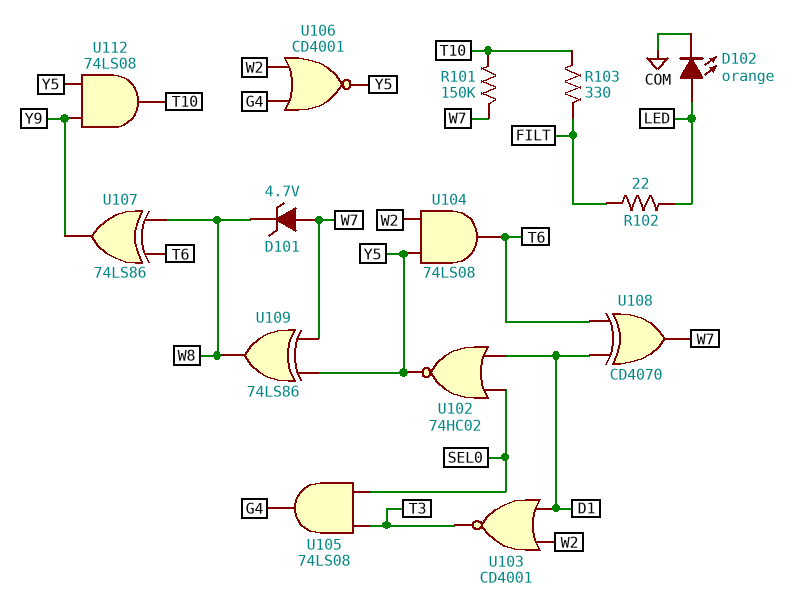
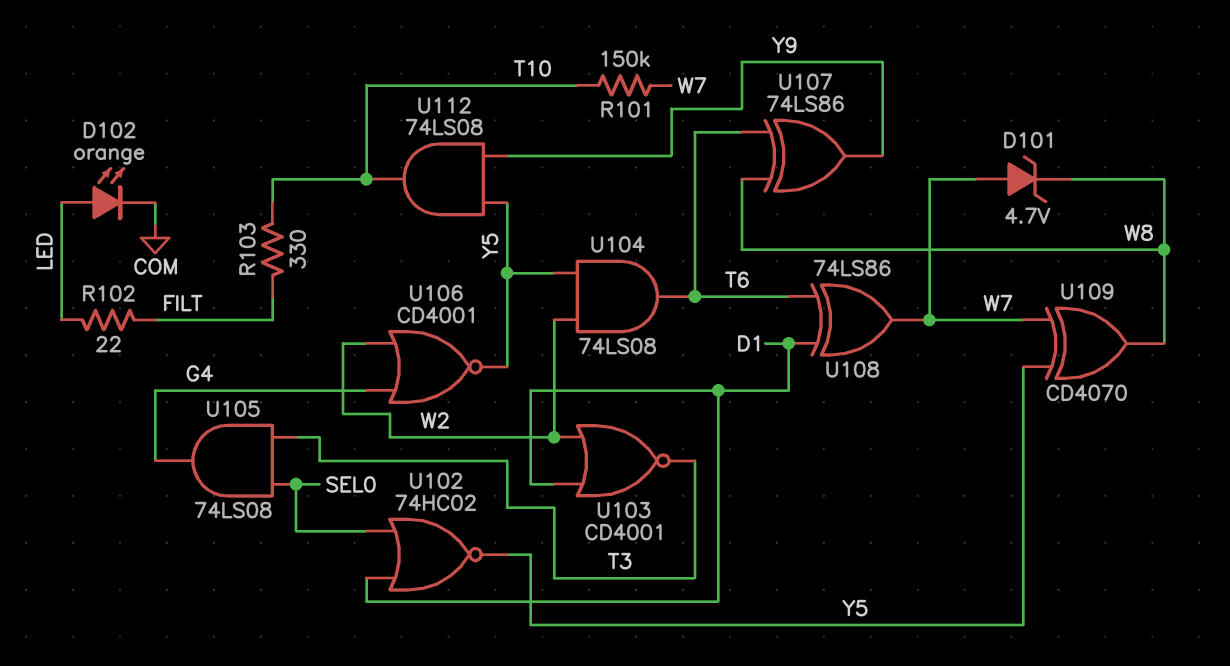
U108: XOR CD4070 (in D1, in T6, out W7) -> XOR 74LS86 (in D1, in T6, out W7)
U109: XOR 74LS86 (in W7, in Y5, out W8) -> XOR CD4070 (in W7, in Y5, out W8)

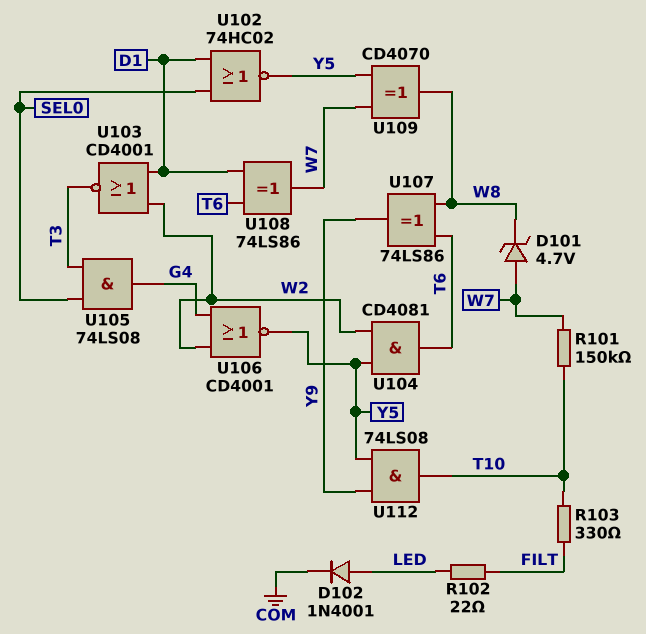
D102: LED orange (A LED, K COM) -> diode 1N4001 (A LED, K COM)
U104: AND 74LS08 (in W2, in Y5, out T6) -> AND CD4081 (in W2, in Y5, out T6)

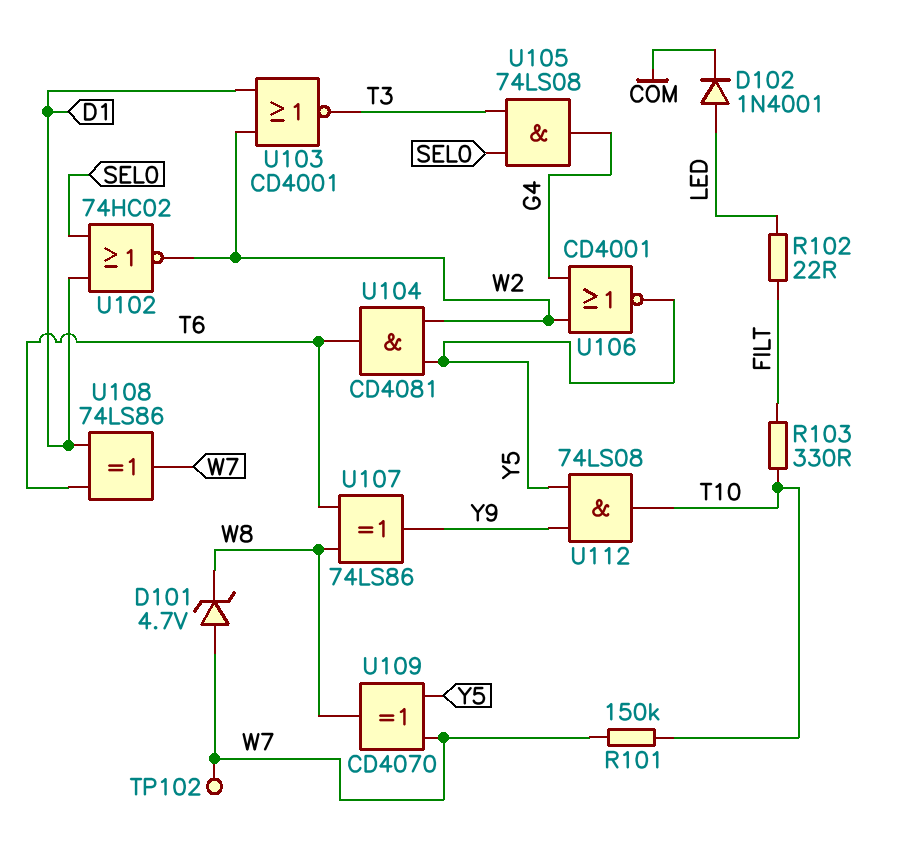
TP102: none -> test point (W7)
U102: NOR 74HC02 (in D1, in SEL0, out Y5) -> NOR 74HC02 (in D1, in SEL0, out W2)

